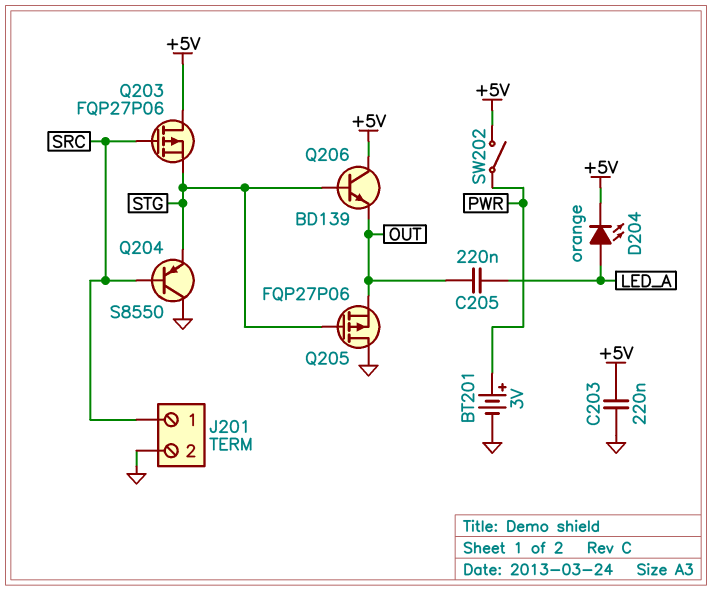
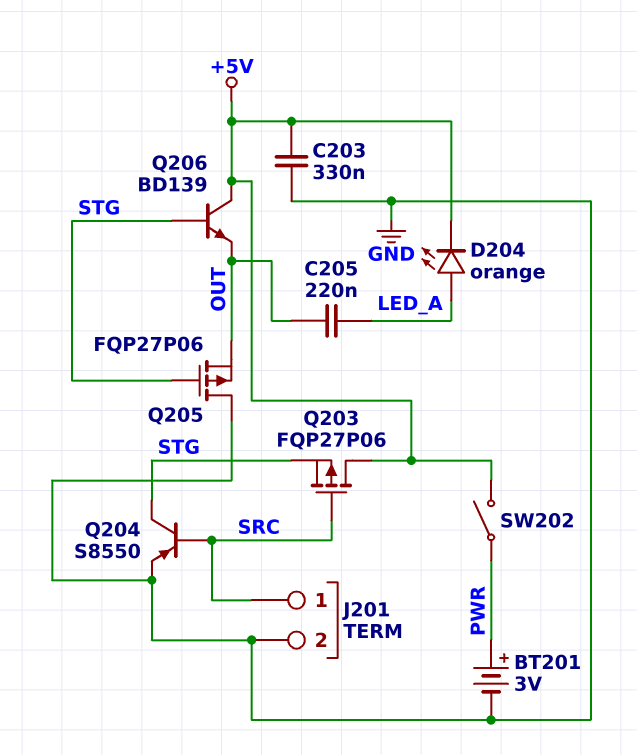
C203: 220nF (+5V, GND) -> 330nF (+5V, GND)
Q204: PNP S8550 (B SRC, C GND, E STG) -> PNP S8550 (B SRC, C STG, E GND)

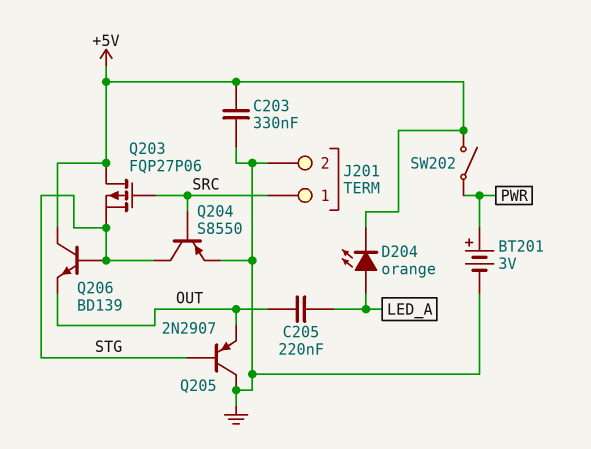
Q205: PMOS FQP27P06 (G STG, D GND, S OUT) -> PNP 2N2907 (B STG, C GND, E OUT)

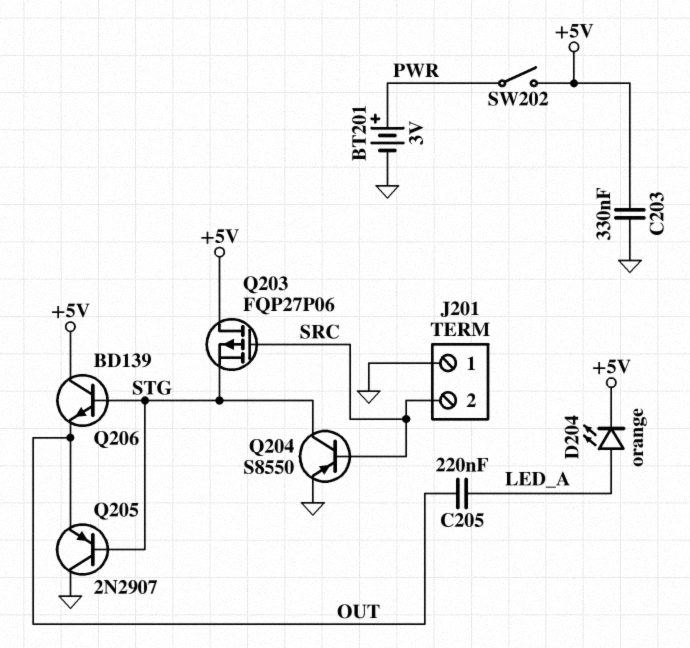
J201 pin 1: SRC -> GND
J201 pin 2: GND -> SRC

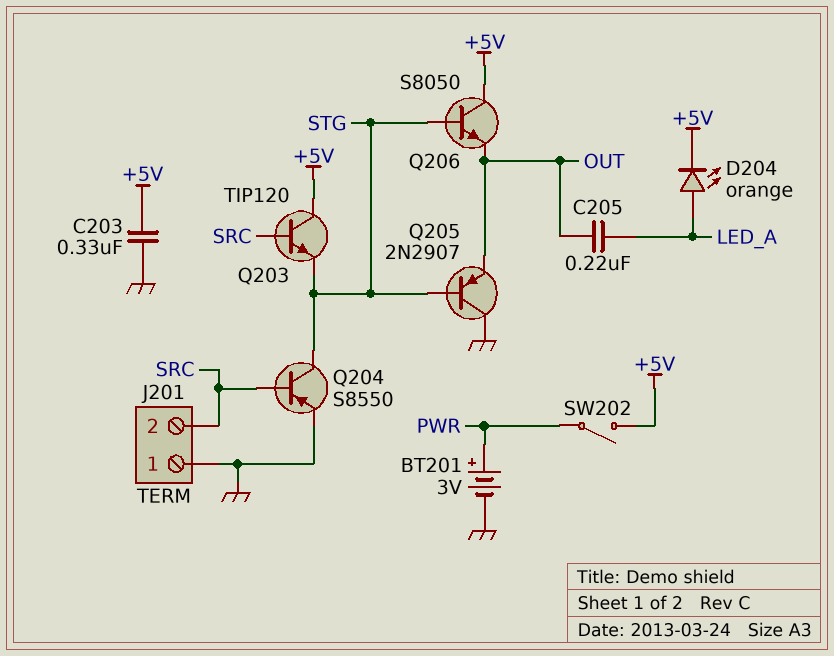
Q203: PMOS FQP27P06 (G SRC, D +5V, S STG) -> NPN TIP120 (B SRC, C +5V, E STG)
Q206: NPN BD139 (B STG, C +5V, E OUT) -> NPN S8050 (B STG, C +5V, E OUT)

